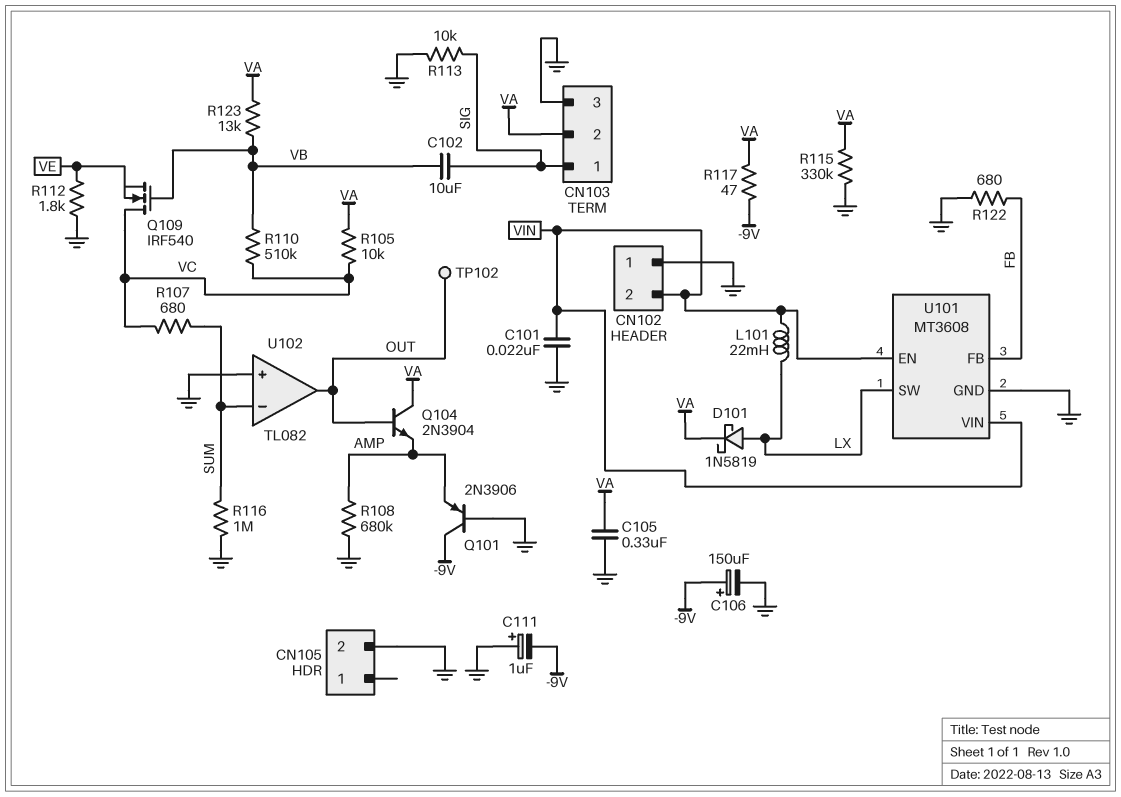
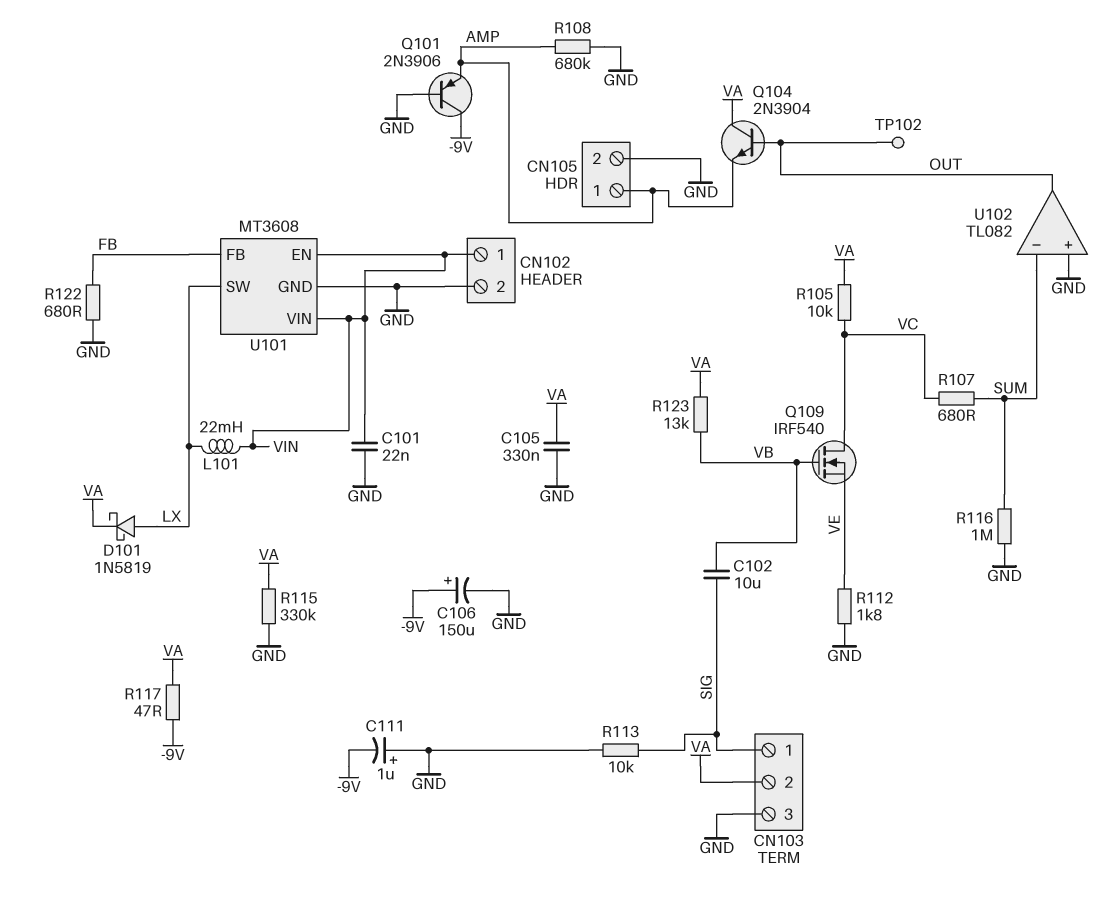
CN102 pin 1: GND -> VIN
CN102 pin 2: VIN -> GND
CN105 pin 1: none -> AMP
R110: 510k (VB, VC) -> none

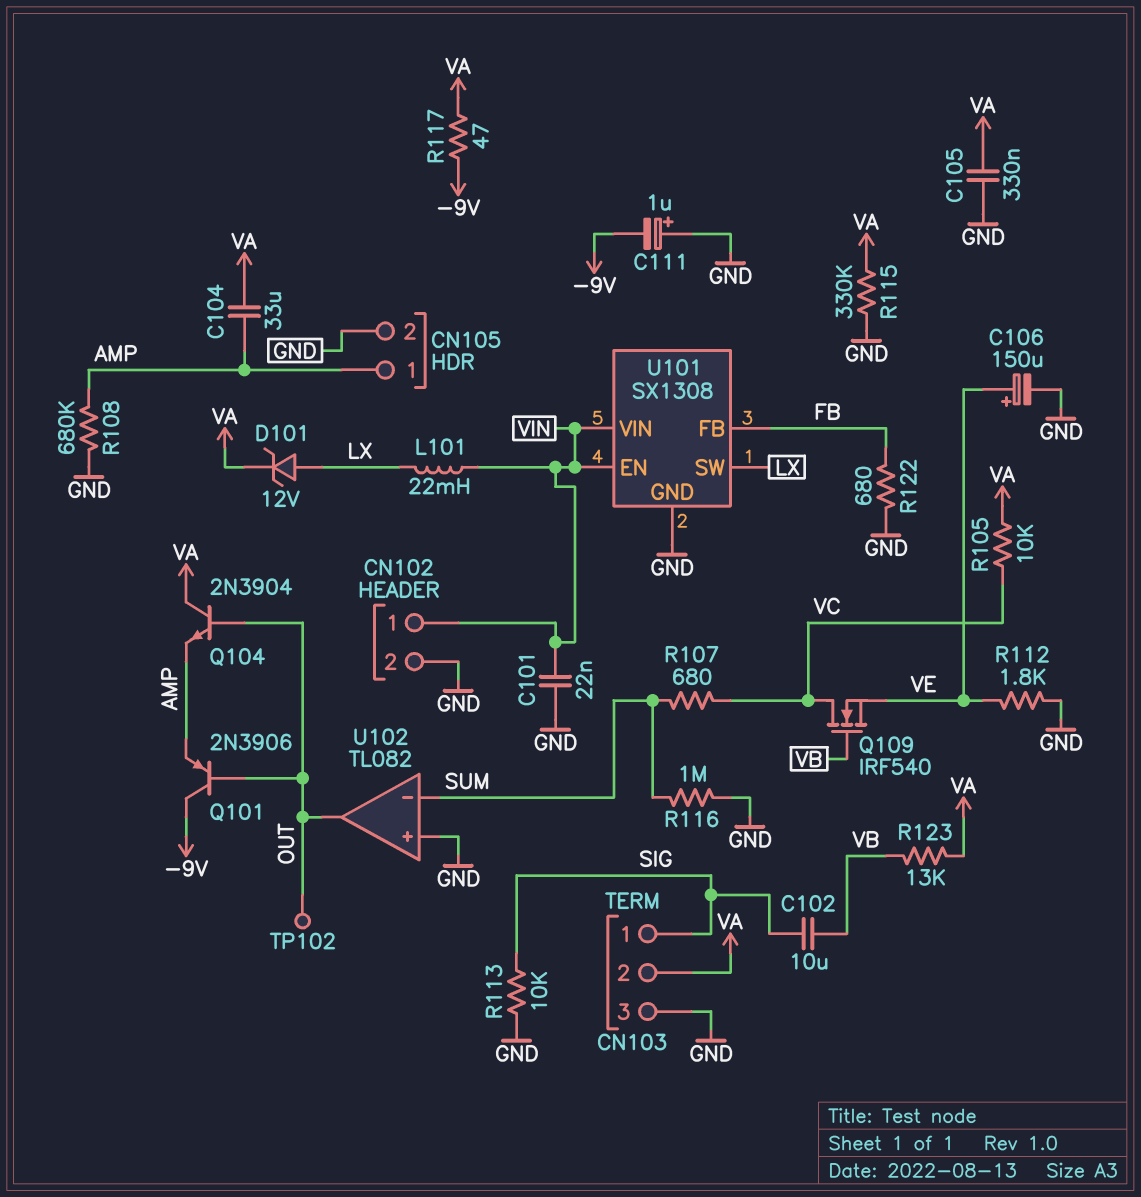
C104: none -> 33uF (AMP, VA)
C106: 150uF (plus -9V, minus GND) -> 150uF (plus VE, minus GND)
D101: schottky 1N5819 (A LX, K VA) -> zener 12V (A LX, K VA)
Q101: PNP 2N3906 (B GND, C -9V, E AMP) -> PNP 2N3906 (B OUT, C -9V, E AMP)
U101: MT3608 -> SX1308

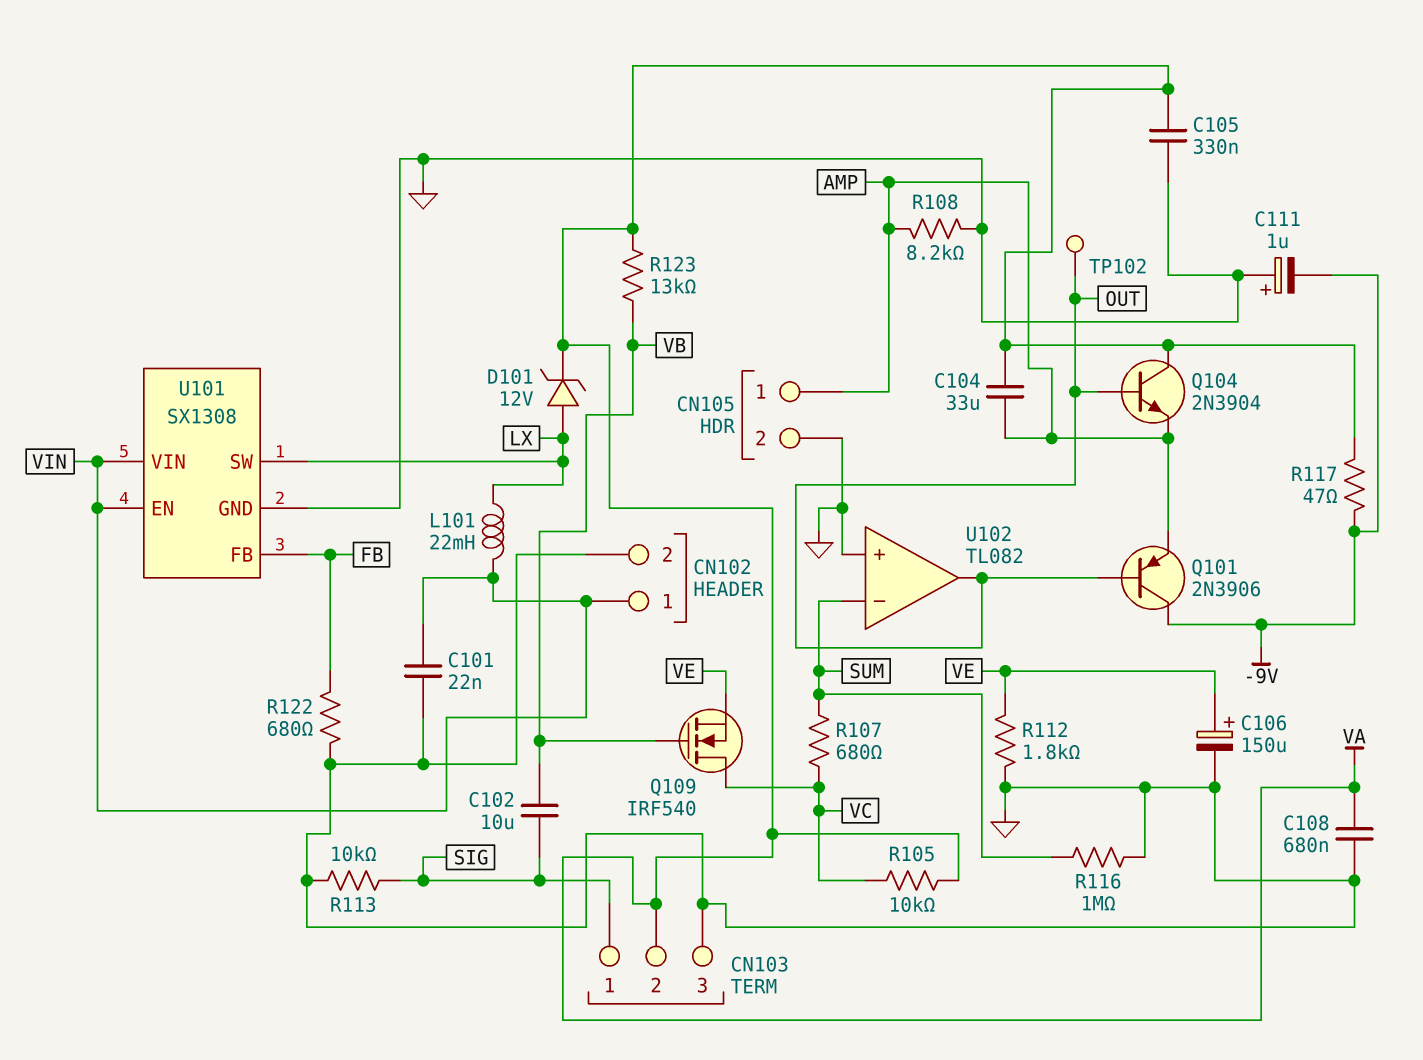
C108: none -> 680nF (GND, VA)
R108: 680k (AMP, GND) -> 8.2k (AMP, GND)
R115: 330k (GND, VA) -> none

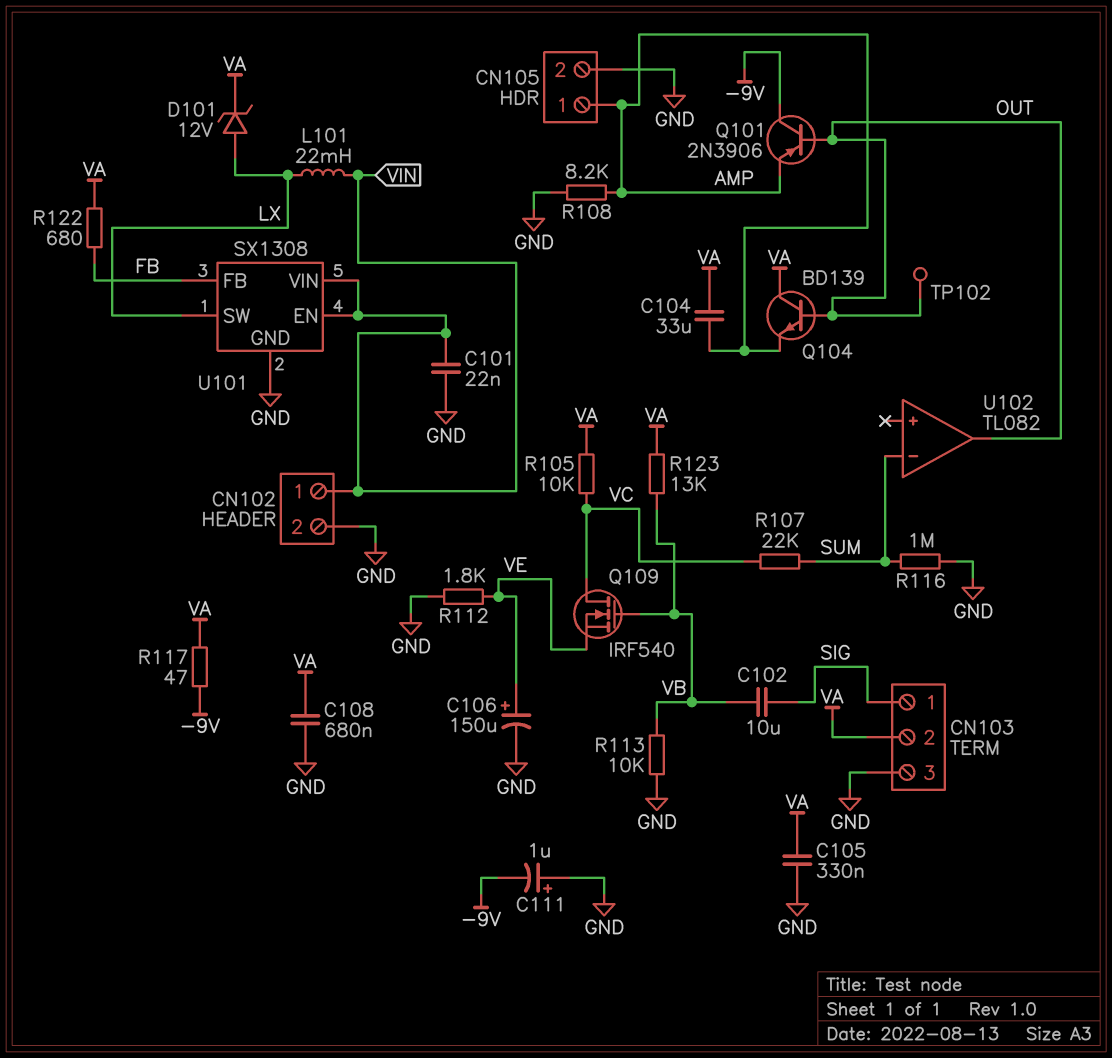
Q104: NPN 2N3904 (B OUT, C VA, E AMP) -> NPN BD139 (B OUT, C VA, E AMP)
R107: 680 (SUM, VC) -> 22k (SUM, VC)
R113: 10k (GND, SIG) -> 10k (GND, VB)
R122: 680 (FB, GND) -> 680 (FB, VA)
U102 pin in+: GND -> none

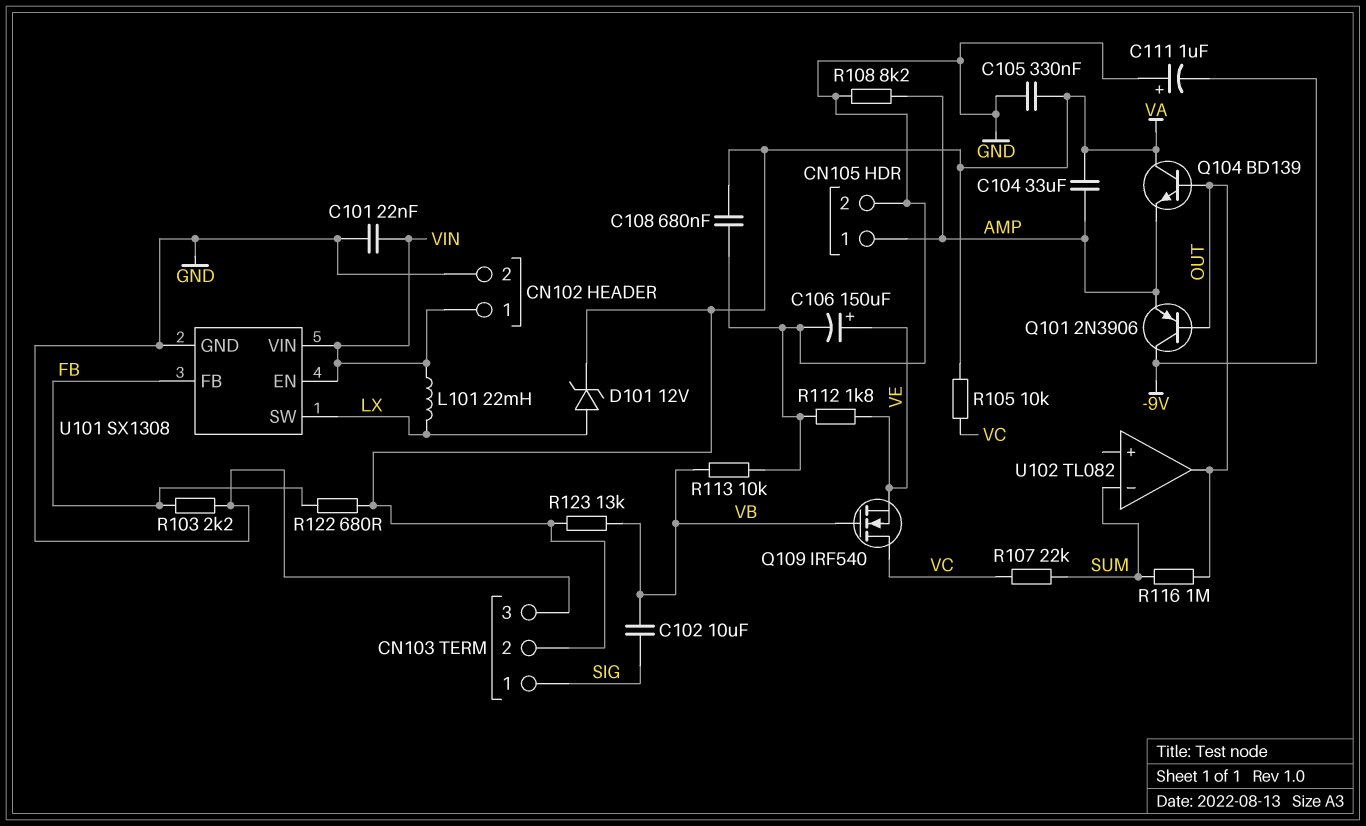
R103: none -> 2.2k (FB, GND)
R116: 1M (GND, SUM) -> 1M (OUT, SUM)
R117: 47 (-9V, VA) -> none
TP102: test point (OUT) -> none

